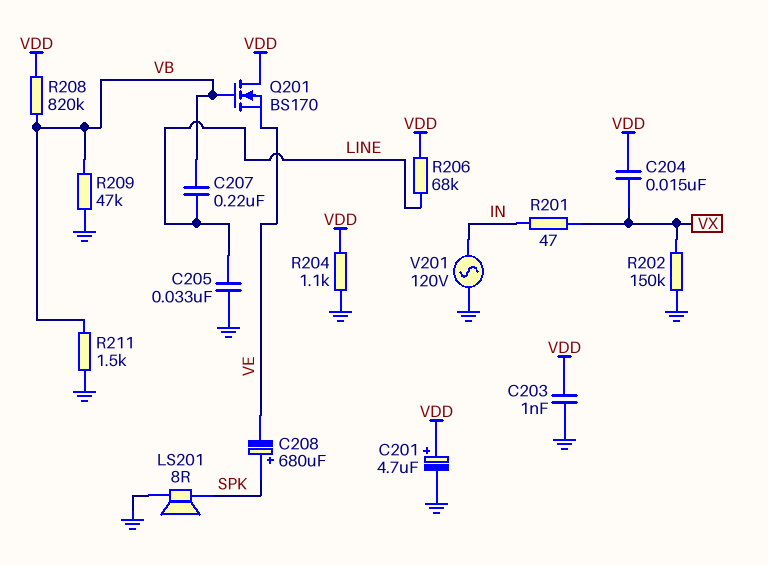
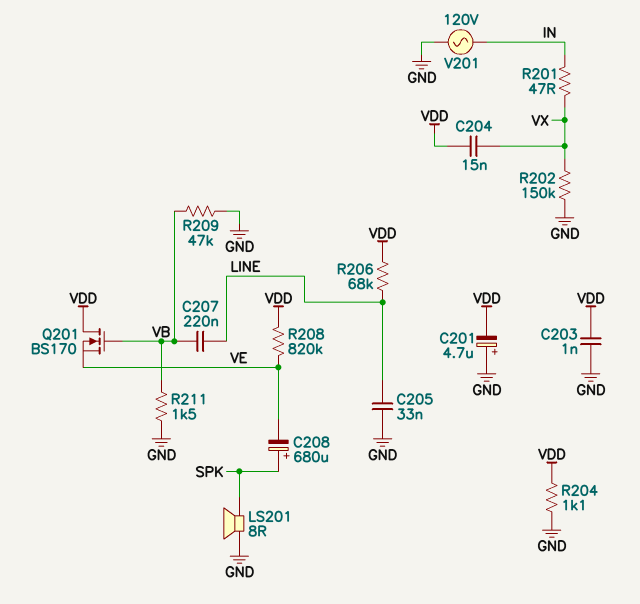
C201: 4.7uF (plus VDD, minus GND) -> 4.7uF (plus GND, minus VDD)
R208: 820k (VB, VDD) -> 820k (VDD, VE)

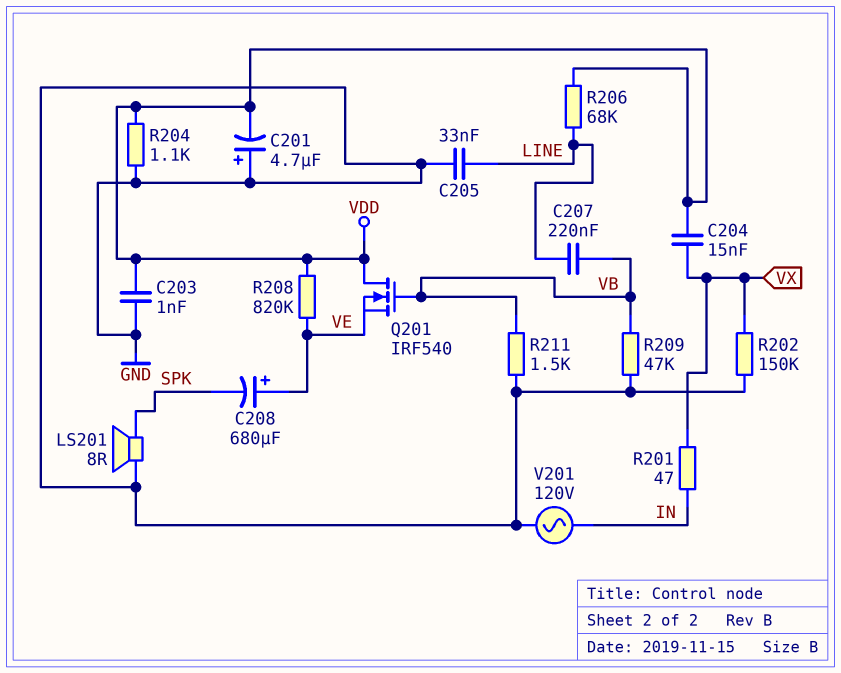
C208: 680uF (plus SPK, minus VE) -> 680uF (plus VE, minus SPK)
Q201: NMOS BS170 (G VB, D VDD, S VE) -> NMOS IRF540 (G VB, D VDD, S VE)

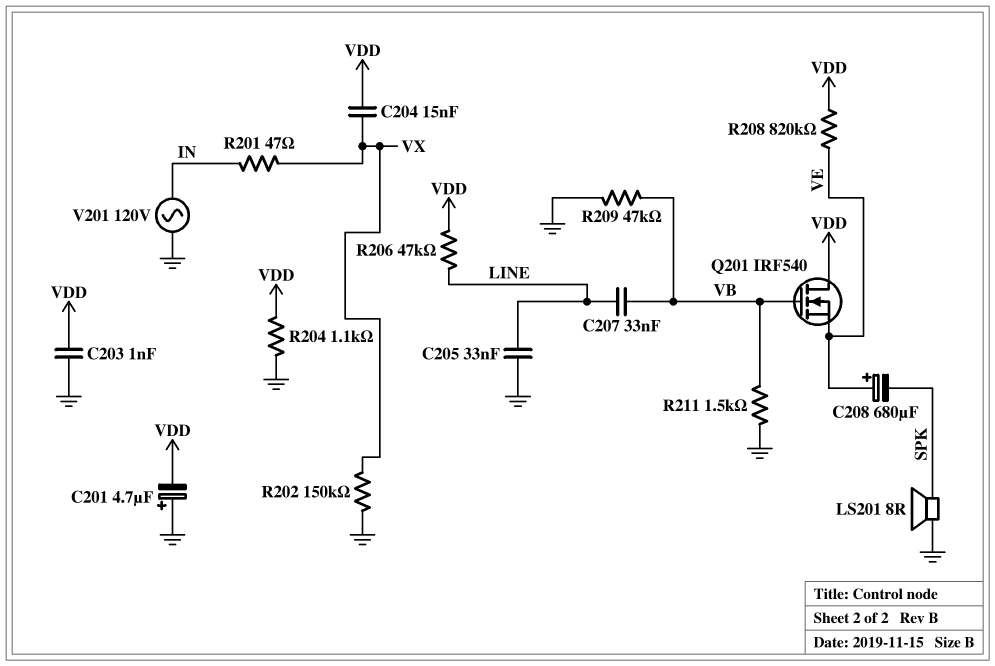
C207: 220nF (LINE, VB) -> 33nF (LINE, VB)
R206: 68k (LINE, VDD) -> 47k (LINE, VDD)

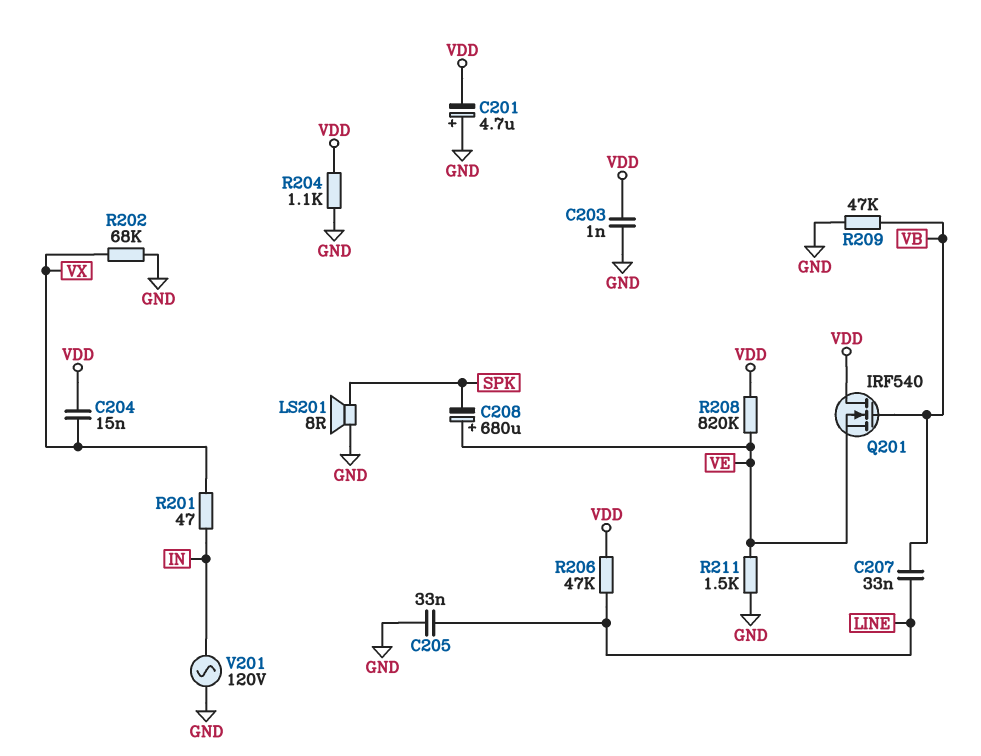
R202: 150k (GND, VX) -> 68k (GND, VX)
R211: 1.5k (GND, VB) -> 1.5k (GND, VE)

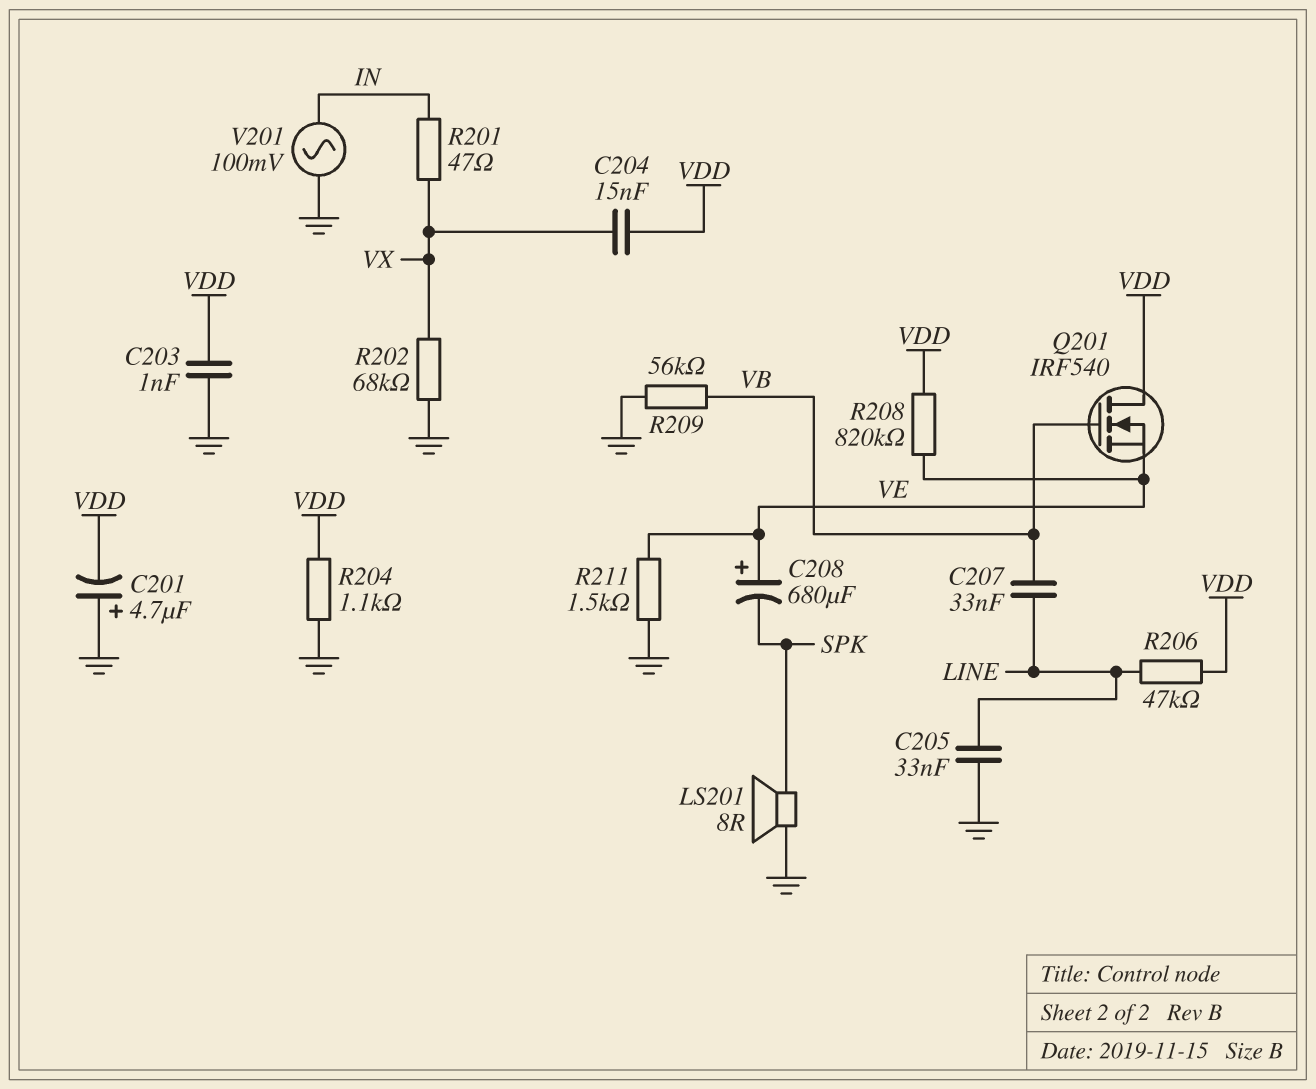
R209: 47k (GND, VB) -> 56k (GND, VB)
V201: AC 120V (GND, IN) -> AC 100mV (GND, IN)

